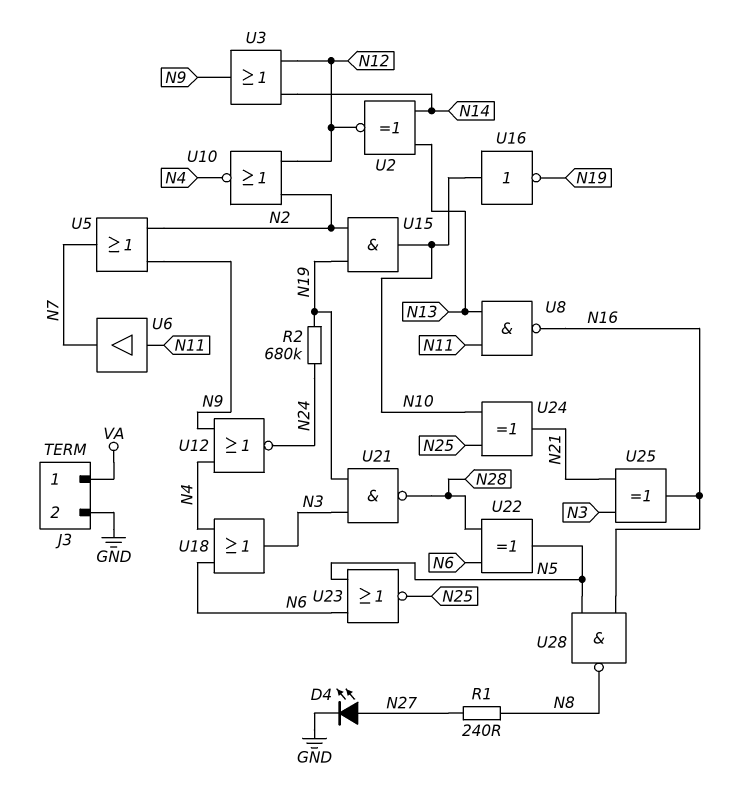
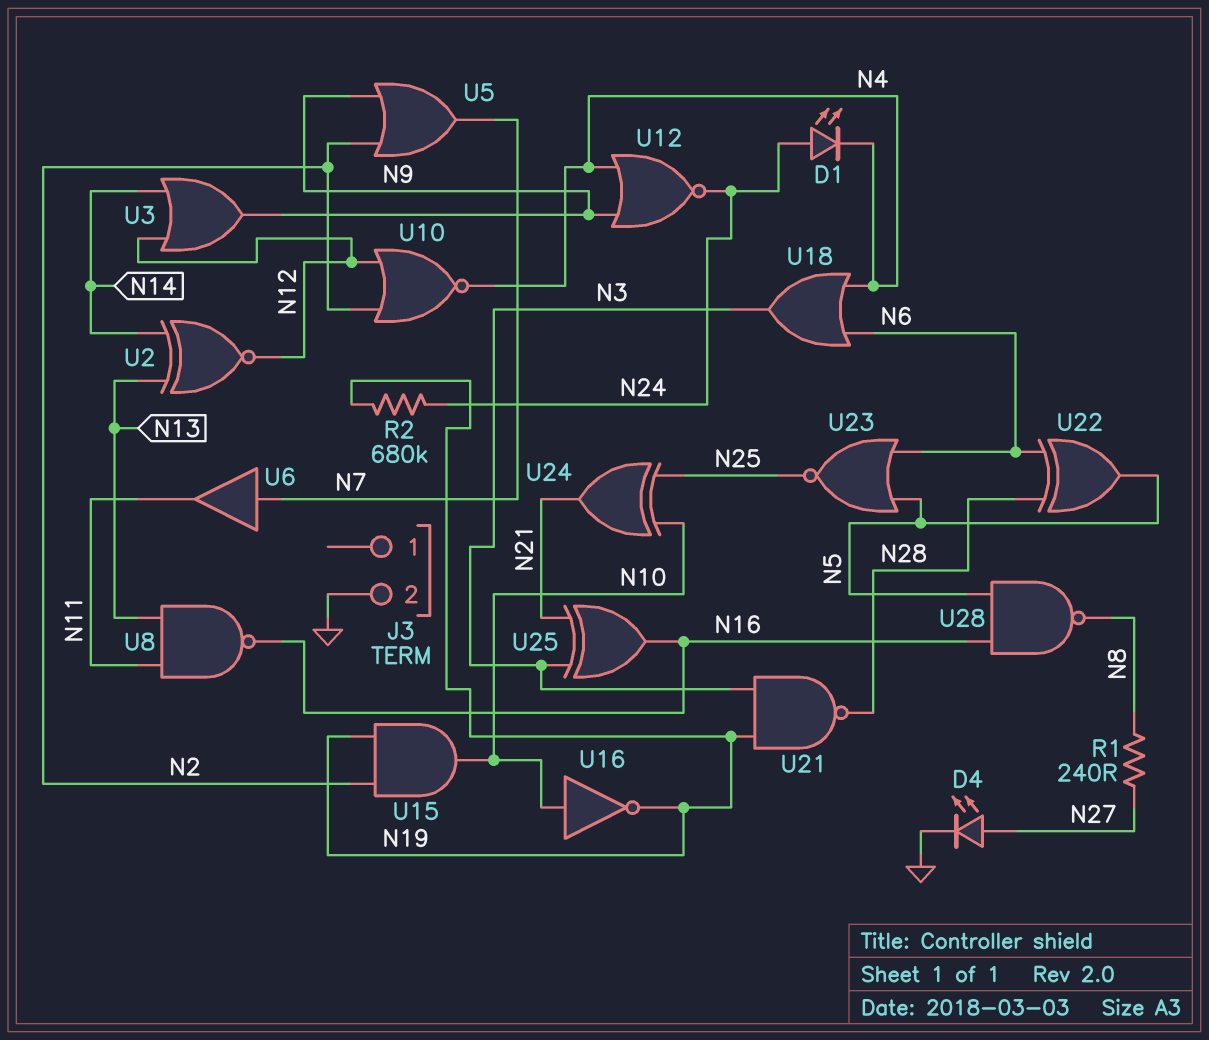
D1: none -> LED (A N24, K N4)
J3 pin 1: VA -> none
U6: buffer (in N11, out N7) -> buffer (in N7, out N11)

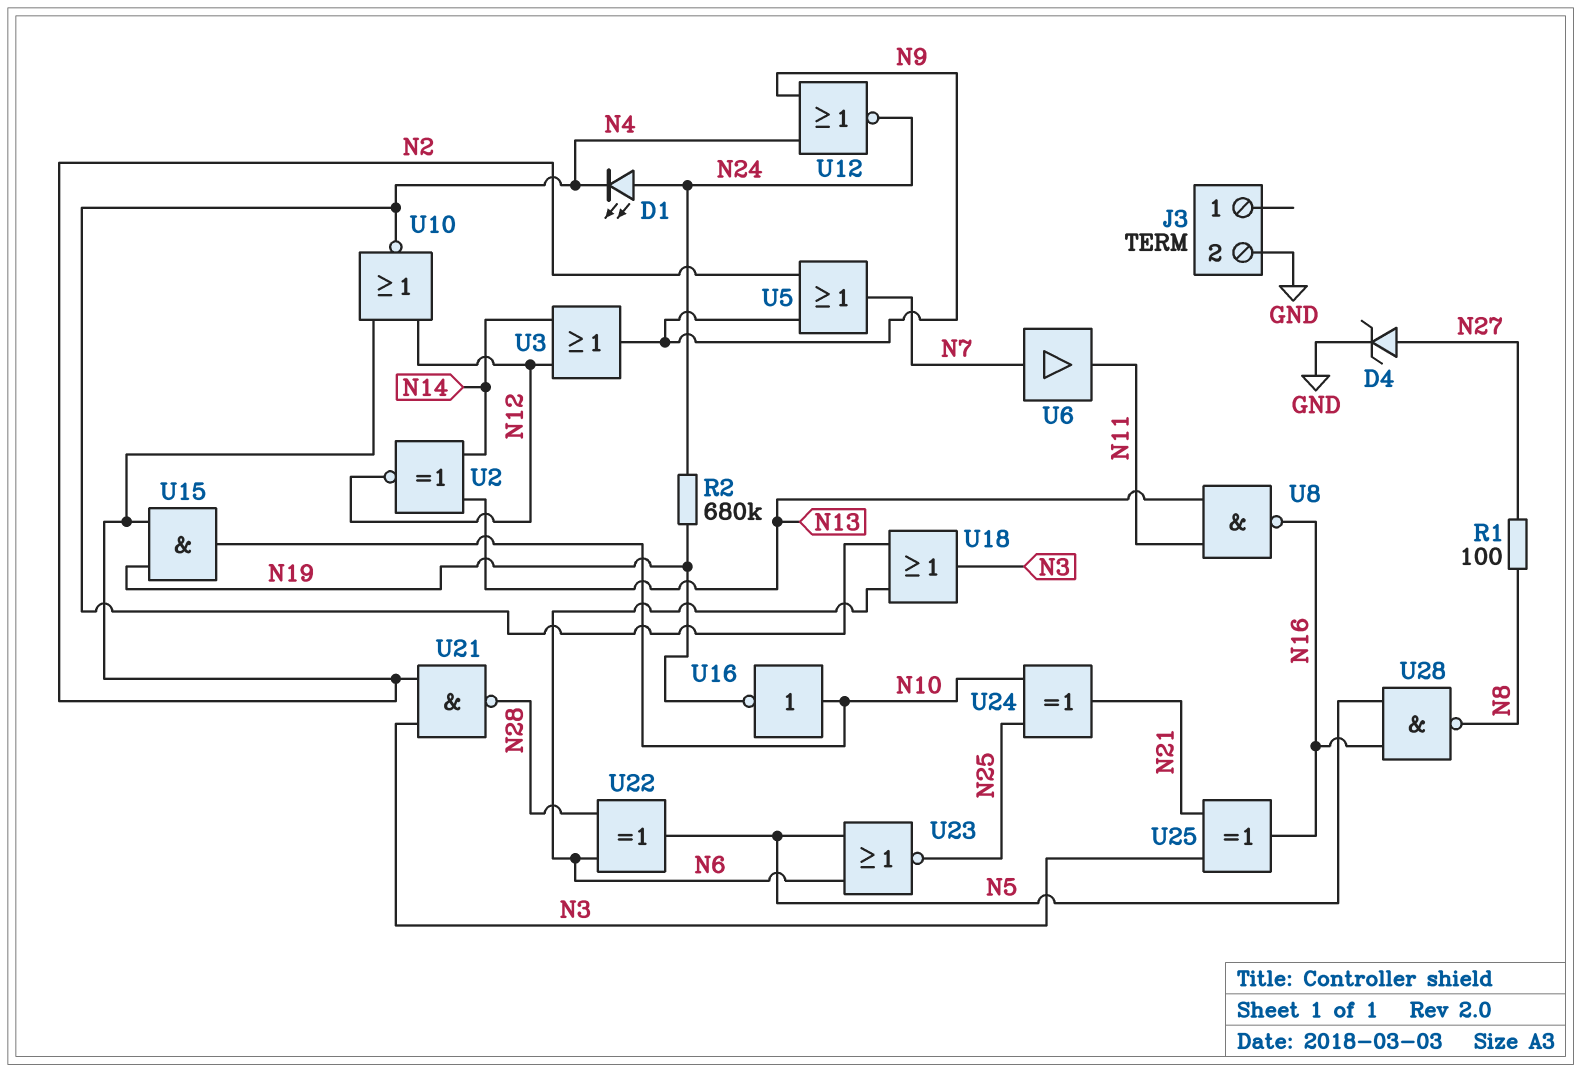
D4: LED (A N27, K GND) -> zener (A N27, K GND)
R1: 240 (N8, N27) -> 100 (N8, N27)
U21: NAND (in N3, in N19, out N28) -> NAND (in N2, in N3, out N28)

